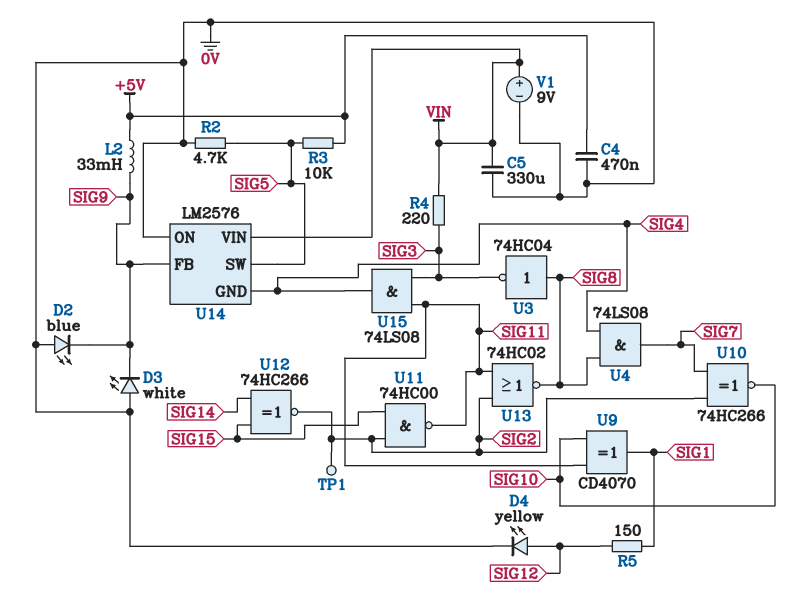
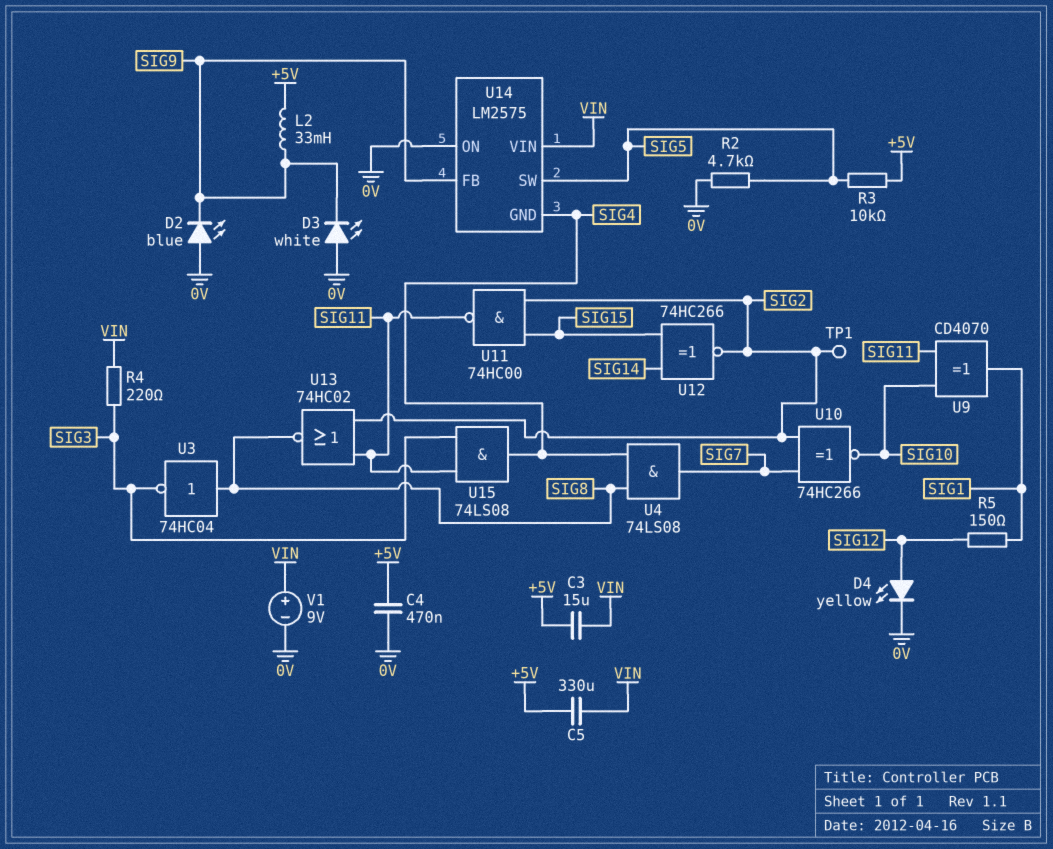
C3: none -> 15uF (+5V, VIN)
C5: 330uF (0V, VIN) -> 330uF (+5V, VIN)
U14: LM2576 -> LM2575

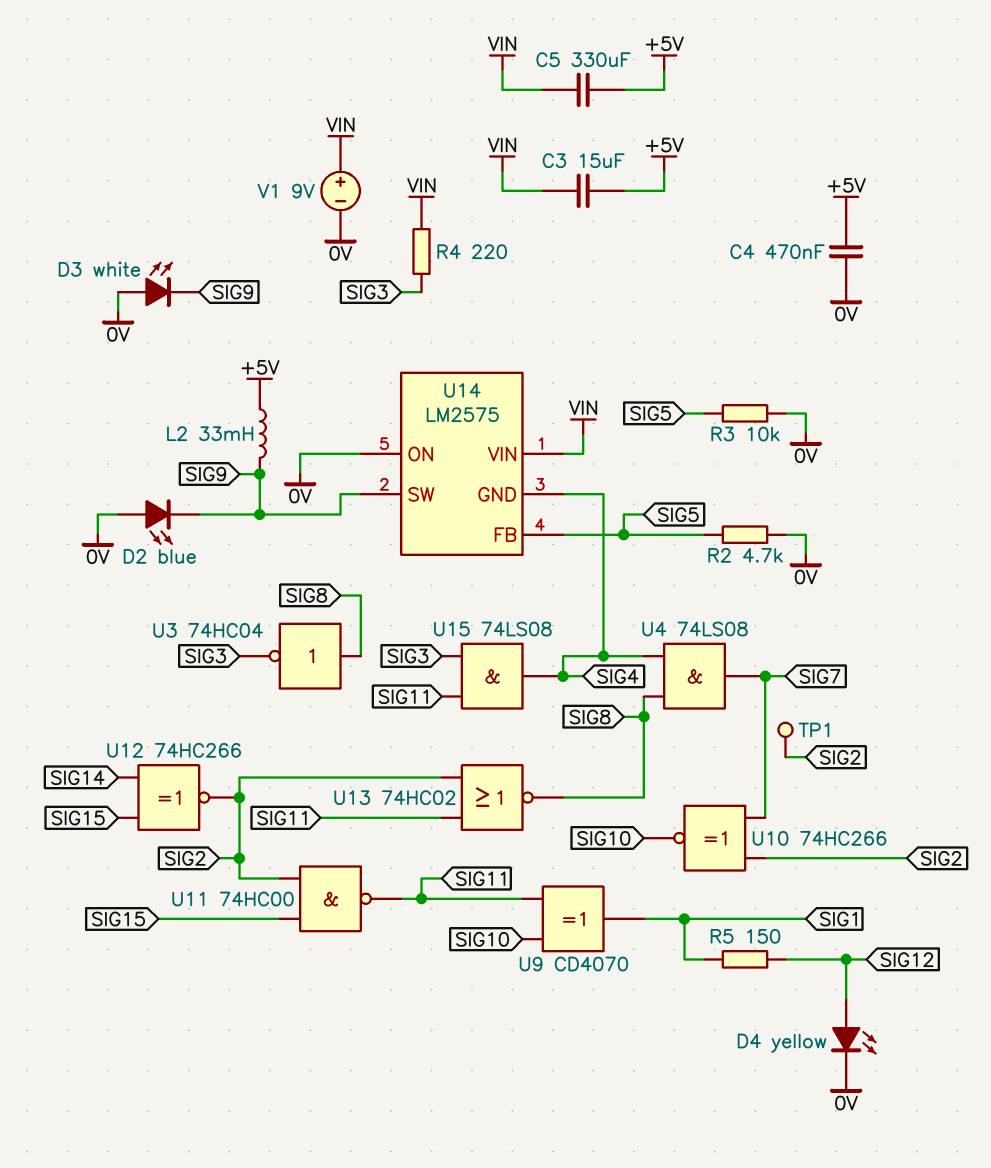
R3: 10k (+5V, SIG5) -> 10k (0V, SIG5)
U14 pin FB: SIG9 -> SIG5
U14 pin SW: SIG5 -> SIG9

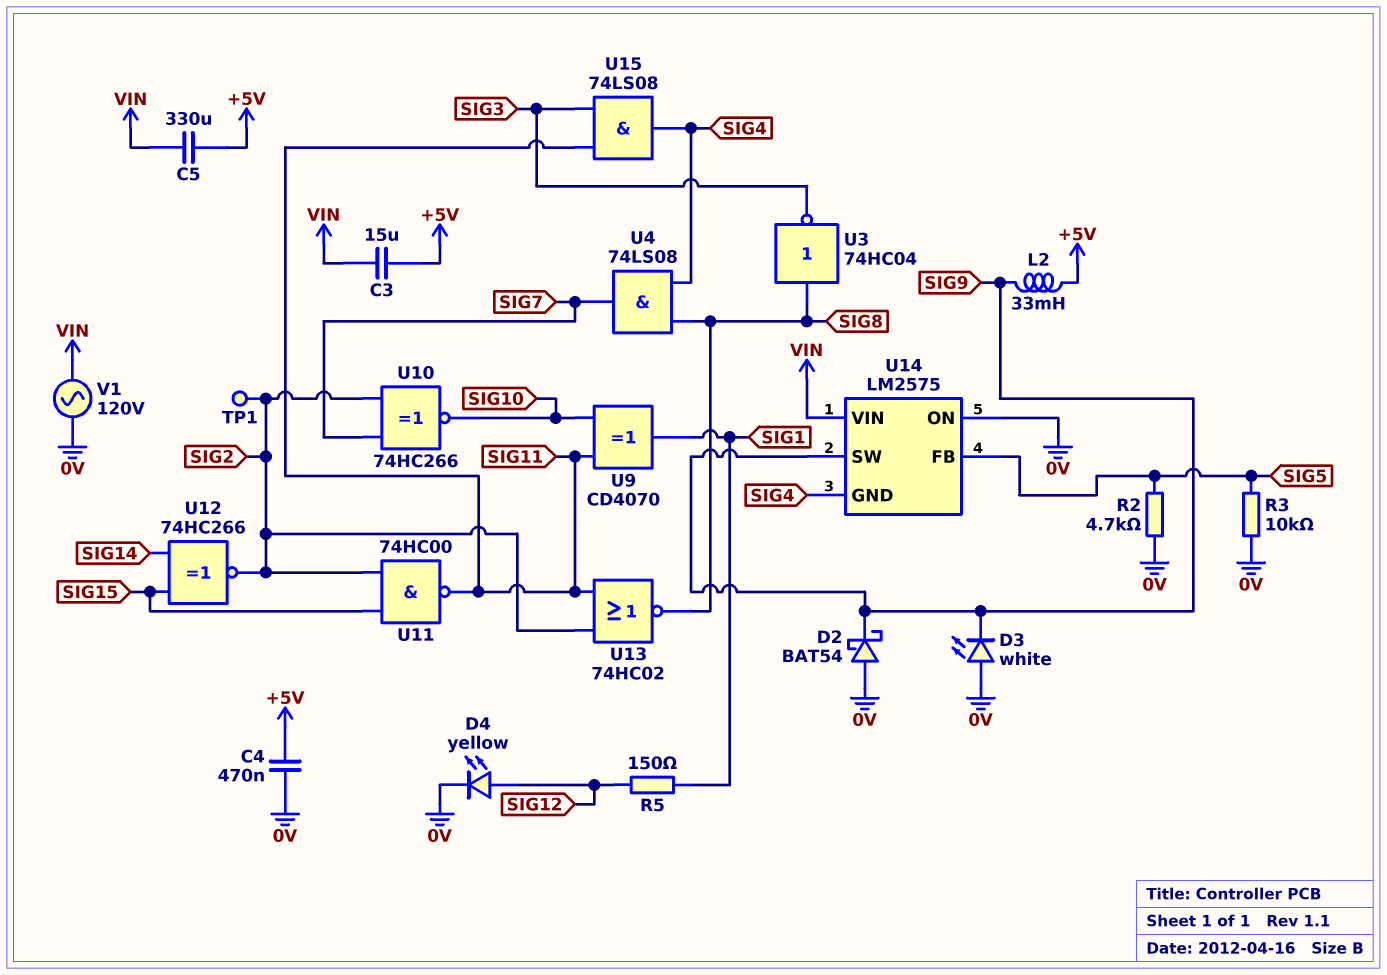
D2: LED blue (A 0V, K SIG9) -> schottky BAT54 (A 0V, K SIG9)
R4: 220 (SIG3, VIN) -> none
V1: 9V (plus VIN, minus 0V) -> AC 120V (0V, VIN)

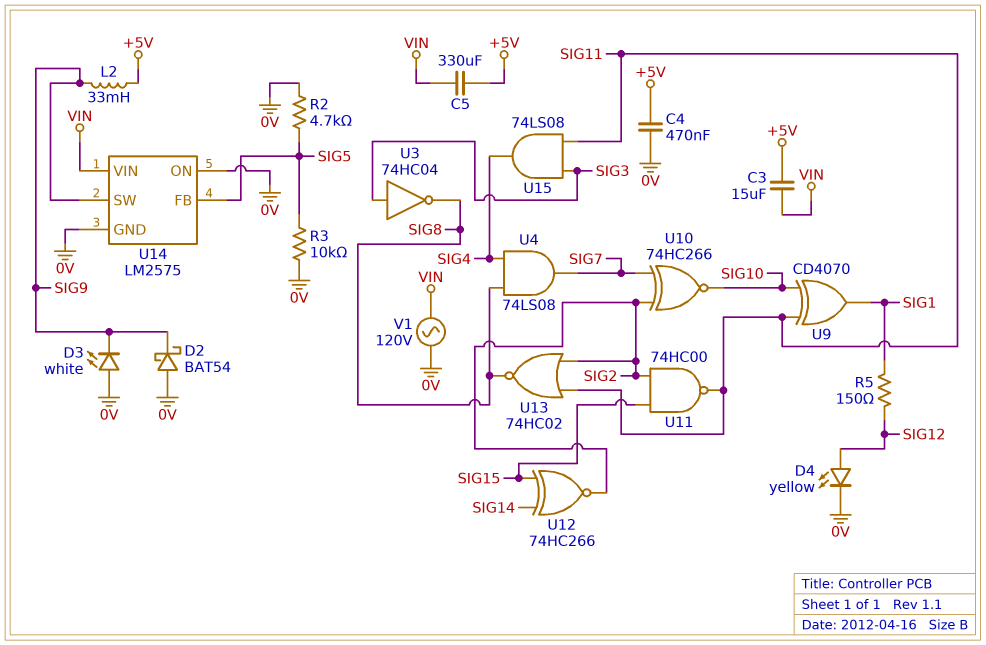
TP1: test point (SIG2) -> none
U3: NOT 74HC04 (in SIG8, out SIG3) -> NOT 74HC04 (in SIG3, out SIG8)
U14 pin GND: SIG4 -> 0V

